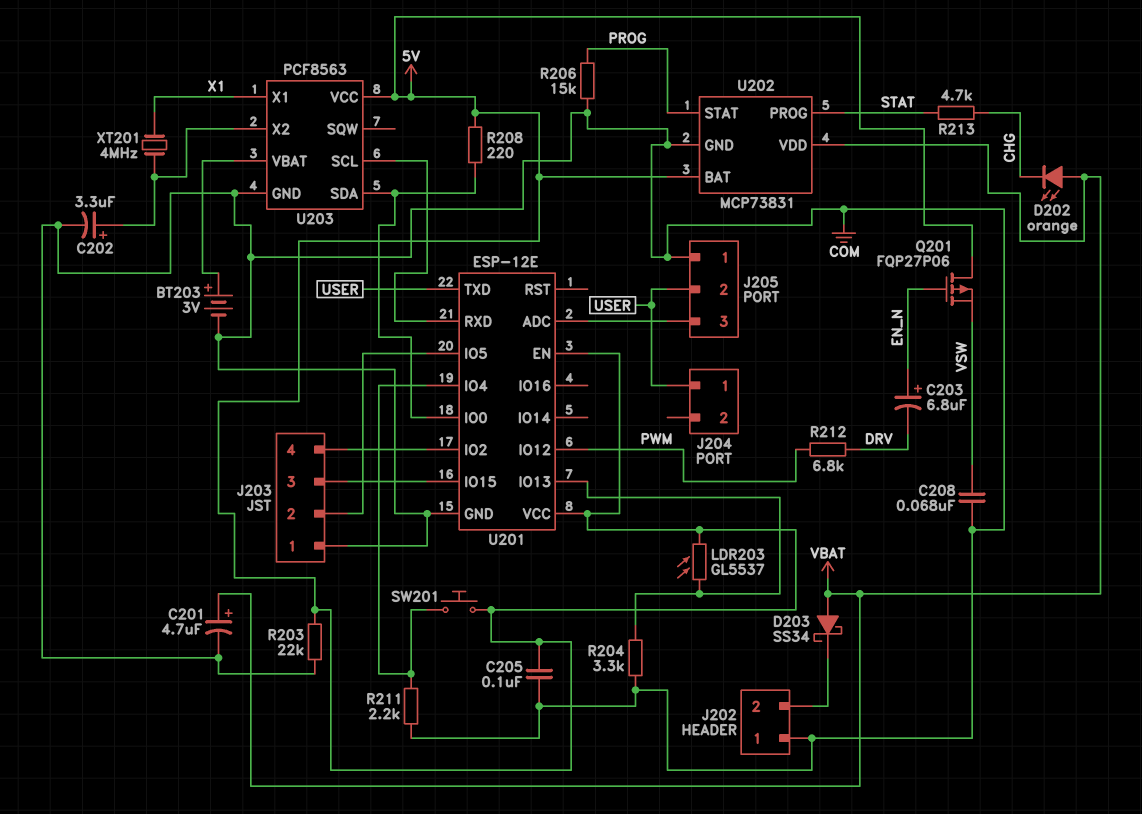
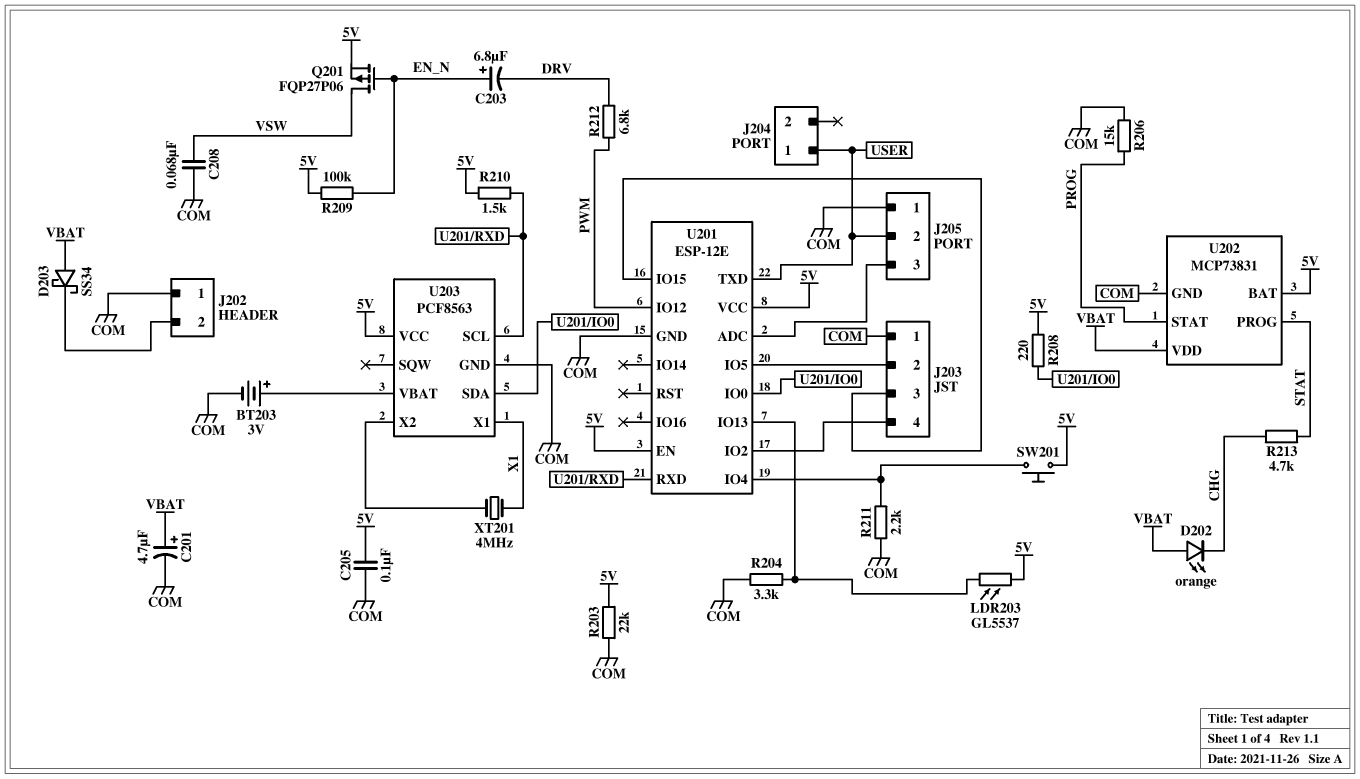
C202: 3.3uF (plus U203/X2, minus COM) -> none
Q201: PMOS FQP27P06 (G EN_N, D 5V, S VSW) -> PMOS FQP27P06 (G EN_N, D VSW, S 5V)
R209: none -> 100k (5V, EN_N)
R210: none -> 1.5k (5V, U201/RXD)

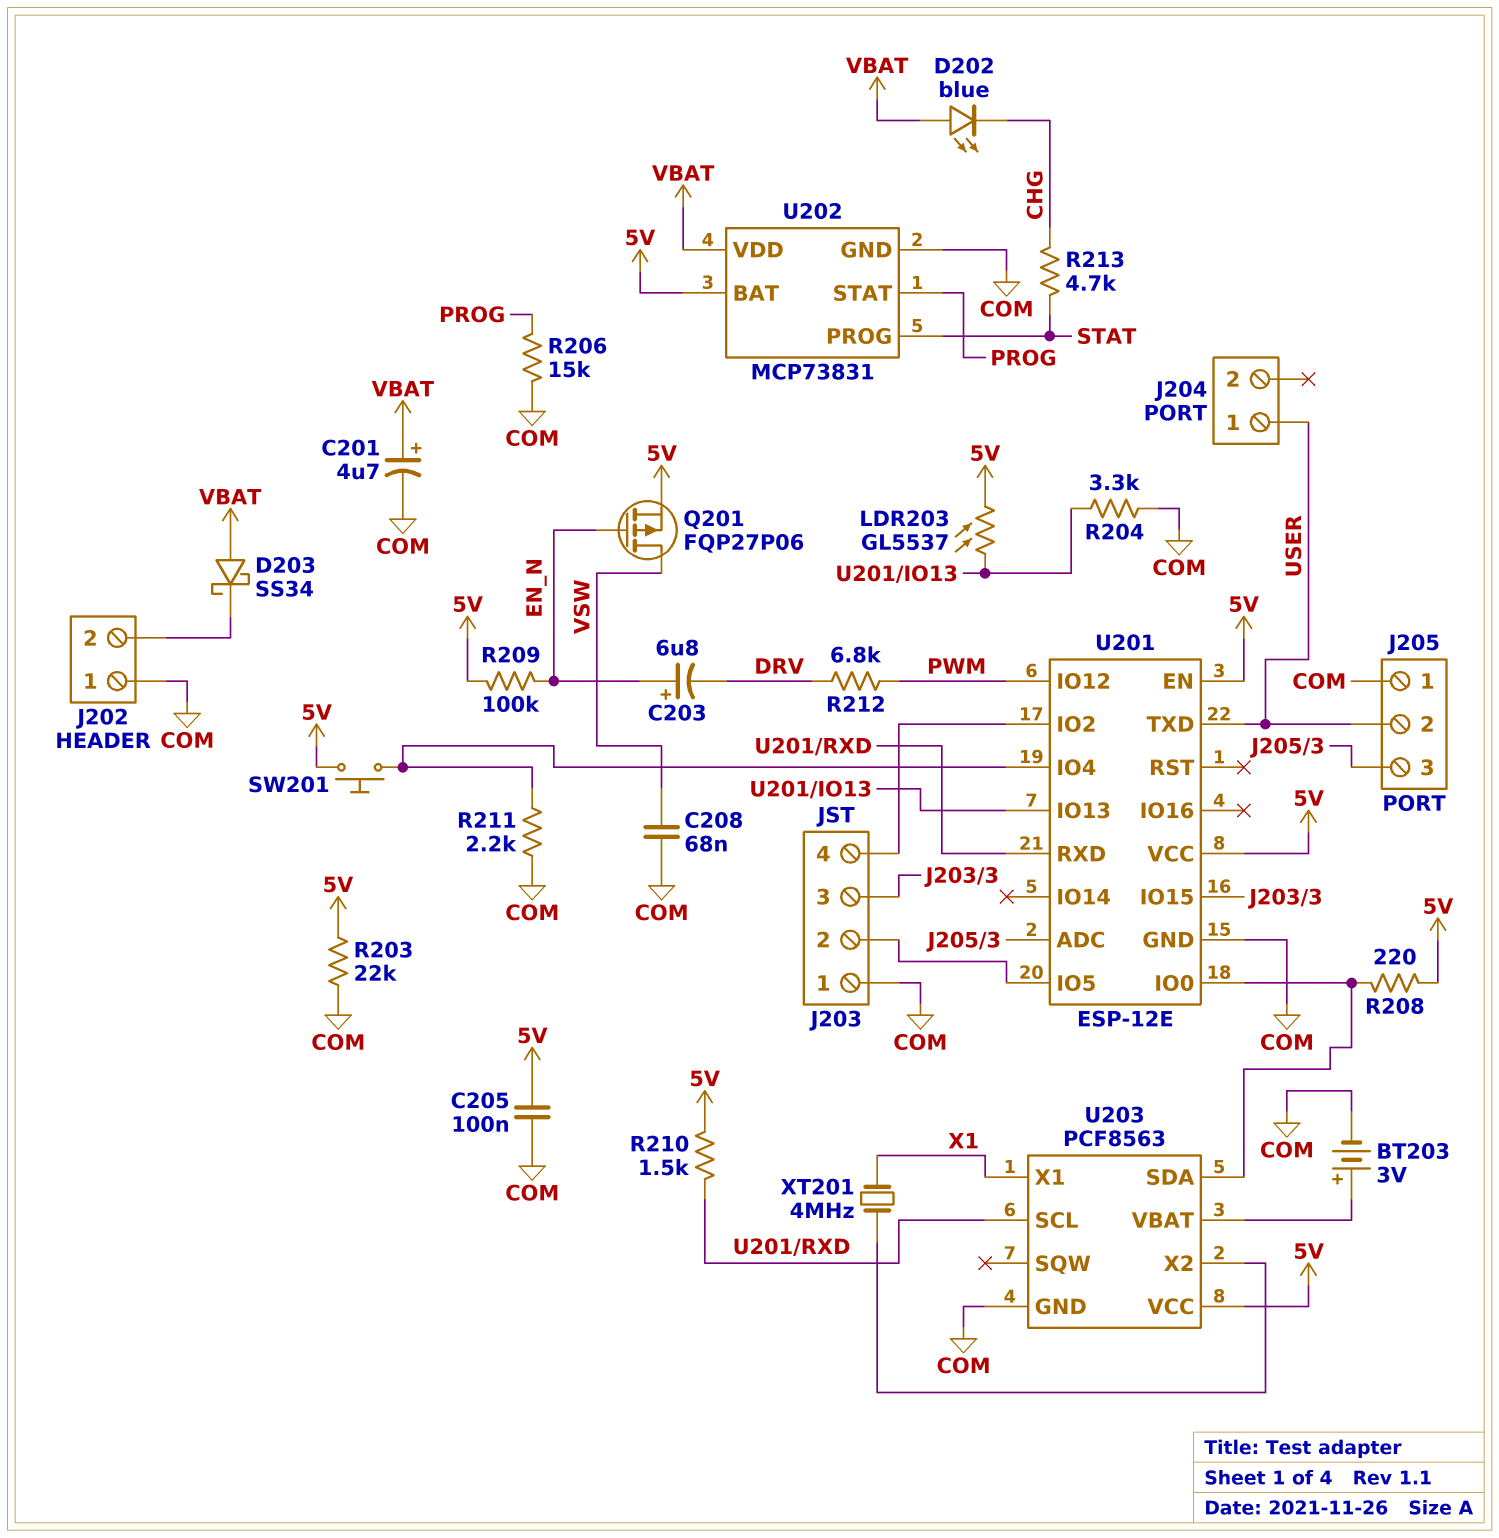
D202: LED orange (A VBAT, K CHG) -> LED blue (A VBAT, K CHG)

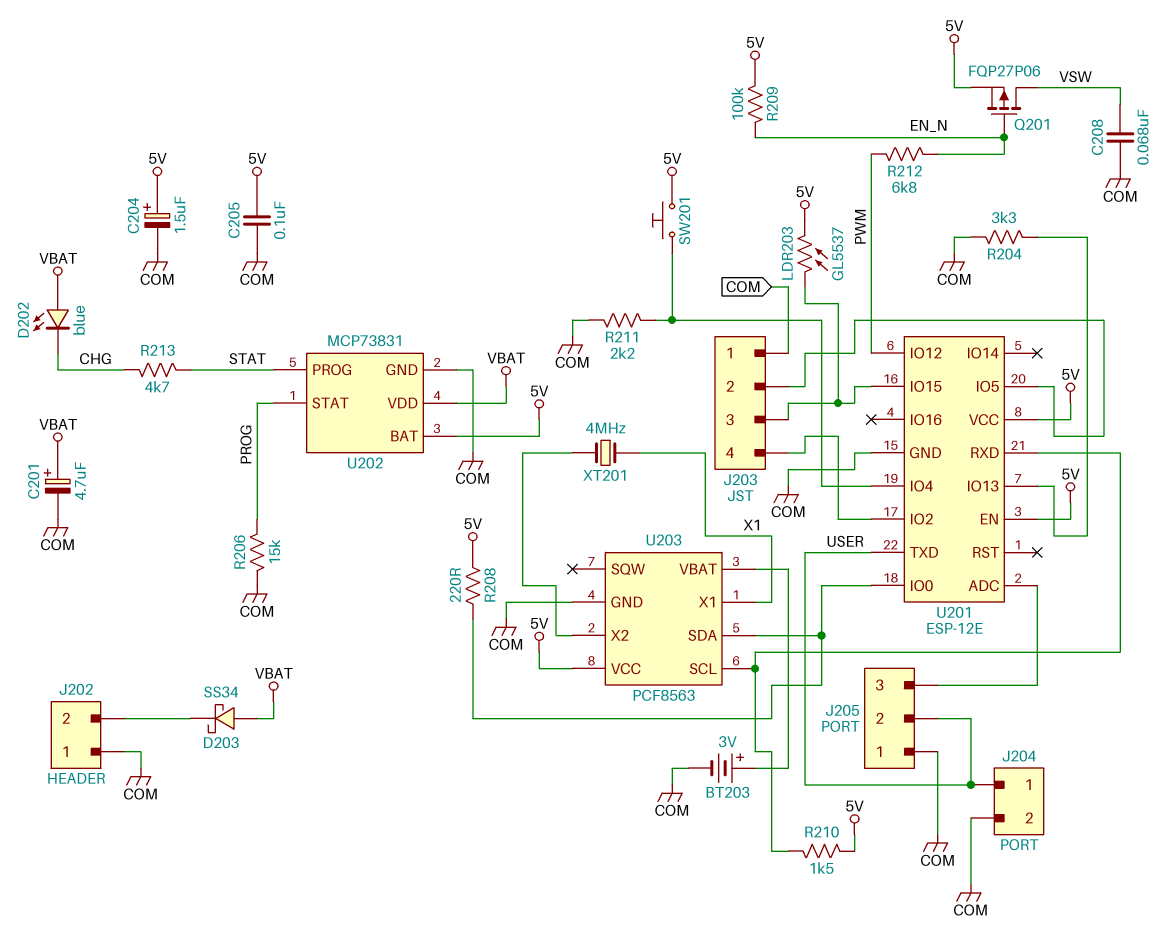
C203: 6.8uF (plus EN_N, minus DRV) -> none
C204: none -> 1.5uF (plus 5V, minus COM)
J204 pin 2: none -> COM
LDR203: GL5537 (5V, U201/IO13) -> GL5537 (5V, J203/3)
R203: 22k (5V, COM) -> none
R212: 6.8k (DRV, PWM) -> 6.8k (EN_N, PWM)

